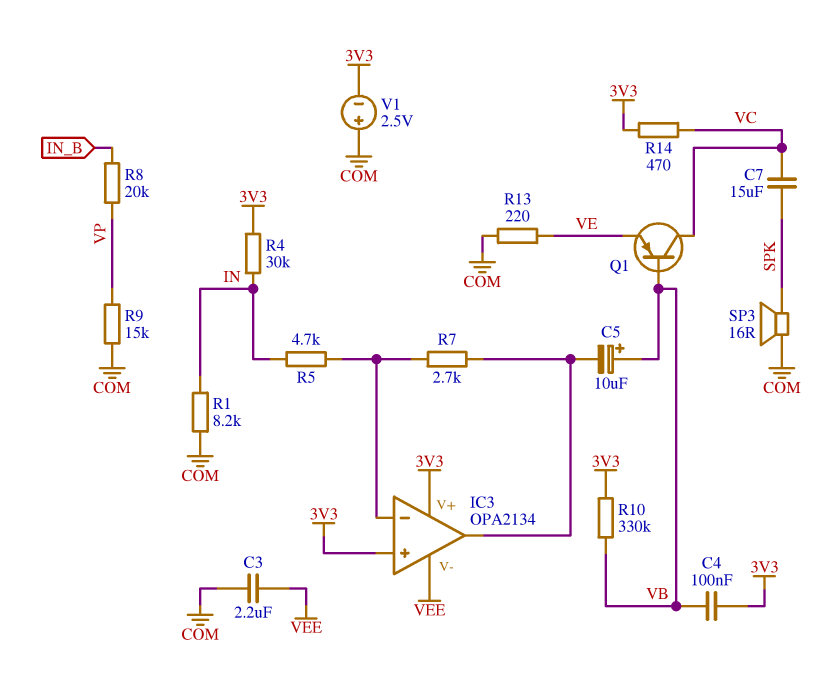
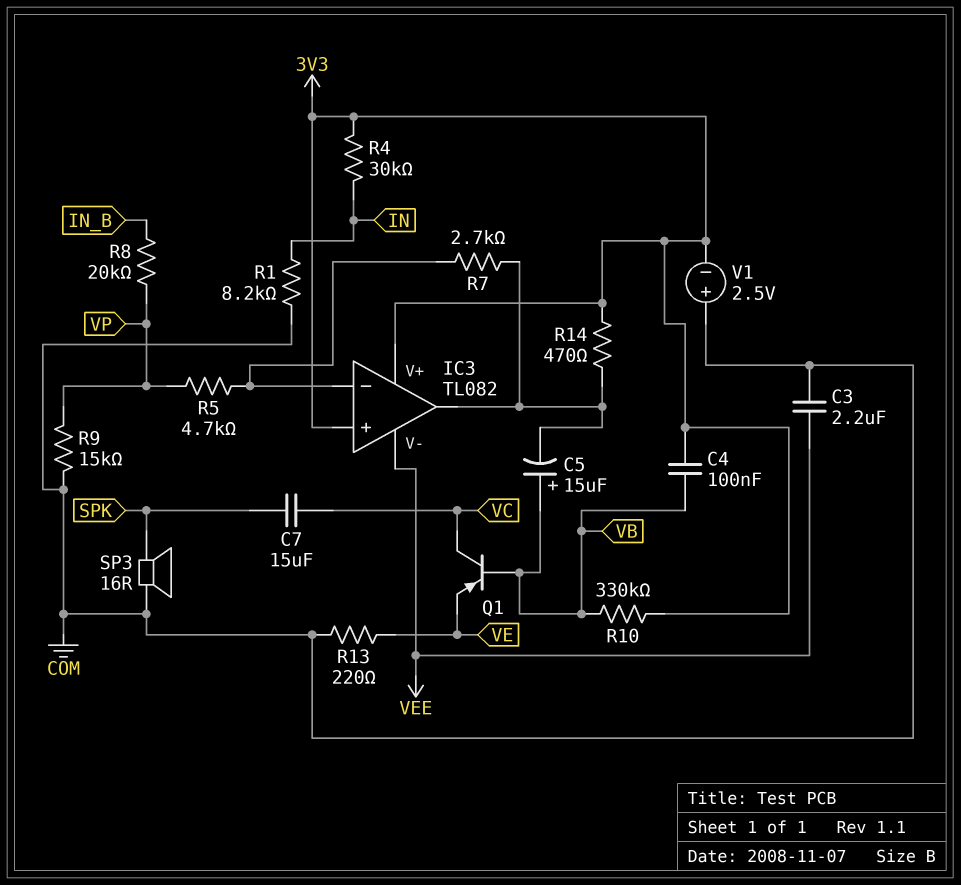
C5: 10uF (plus VB, minus IC3/out) -> 15uF (plus VB, minus IC3/out)
IC3: OPA2134 -> TL082
R5: 4.7k (IC3/in-, IN) -> 4.7k (IC3/in-, VP)
R14: 470 (3V3, VC) -> 470 (3V3, IC3/out)

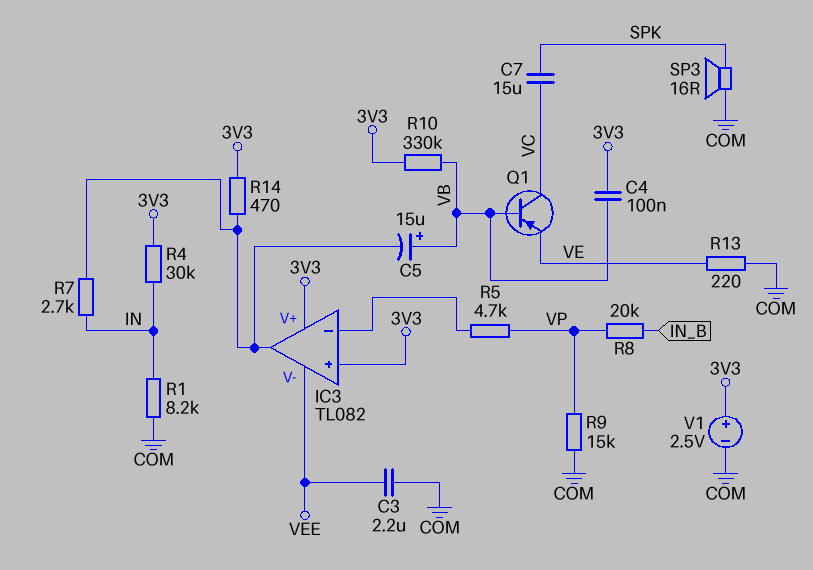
R7: 2.7k (IC3/in-, IC3/out) -> 2.7k (IC3/out, IN)
V1: 2.5V (plus COM, minus 3V3) -> 2.5V (plus 3V3, minus COM)

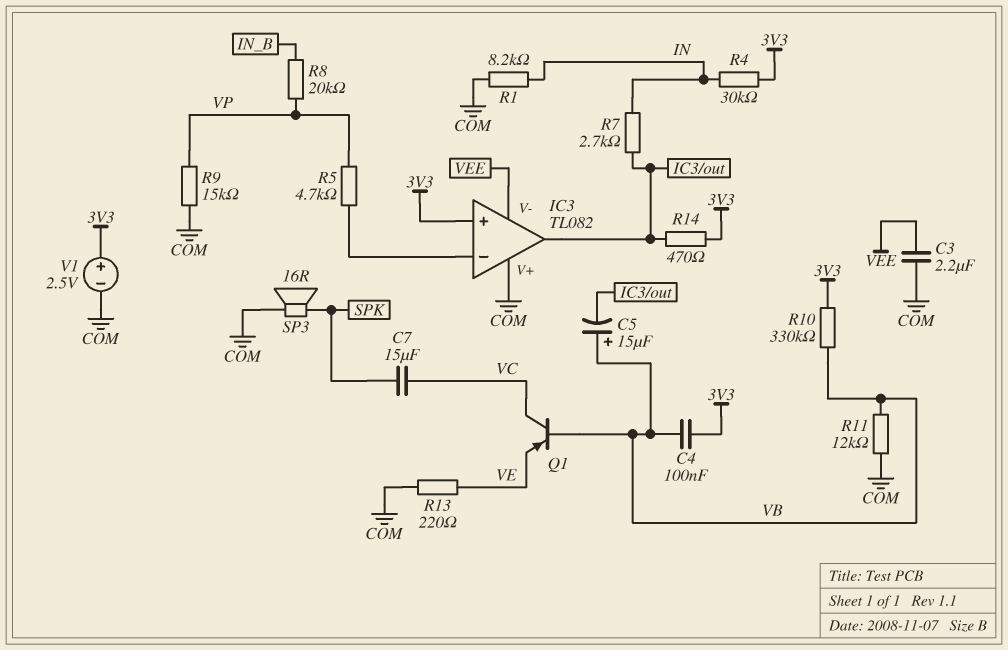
IC3 pin V+: 3V3 -> COM
R11: none -> 12k (COM, VB)

